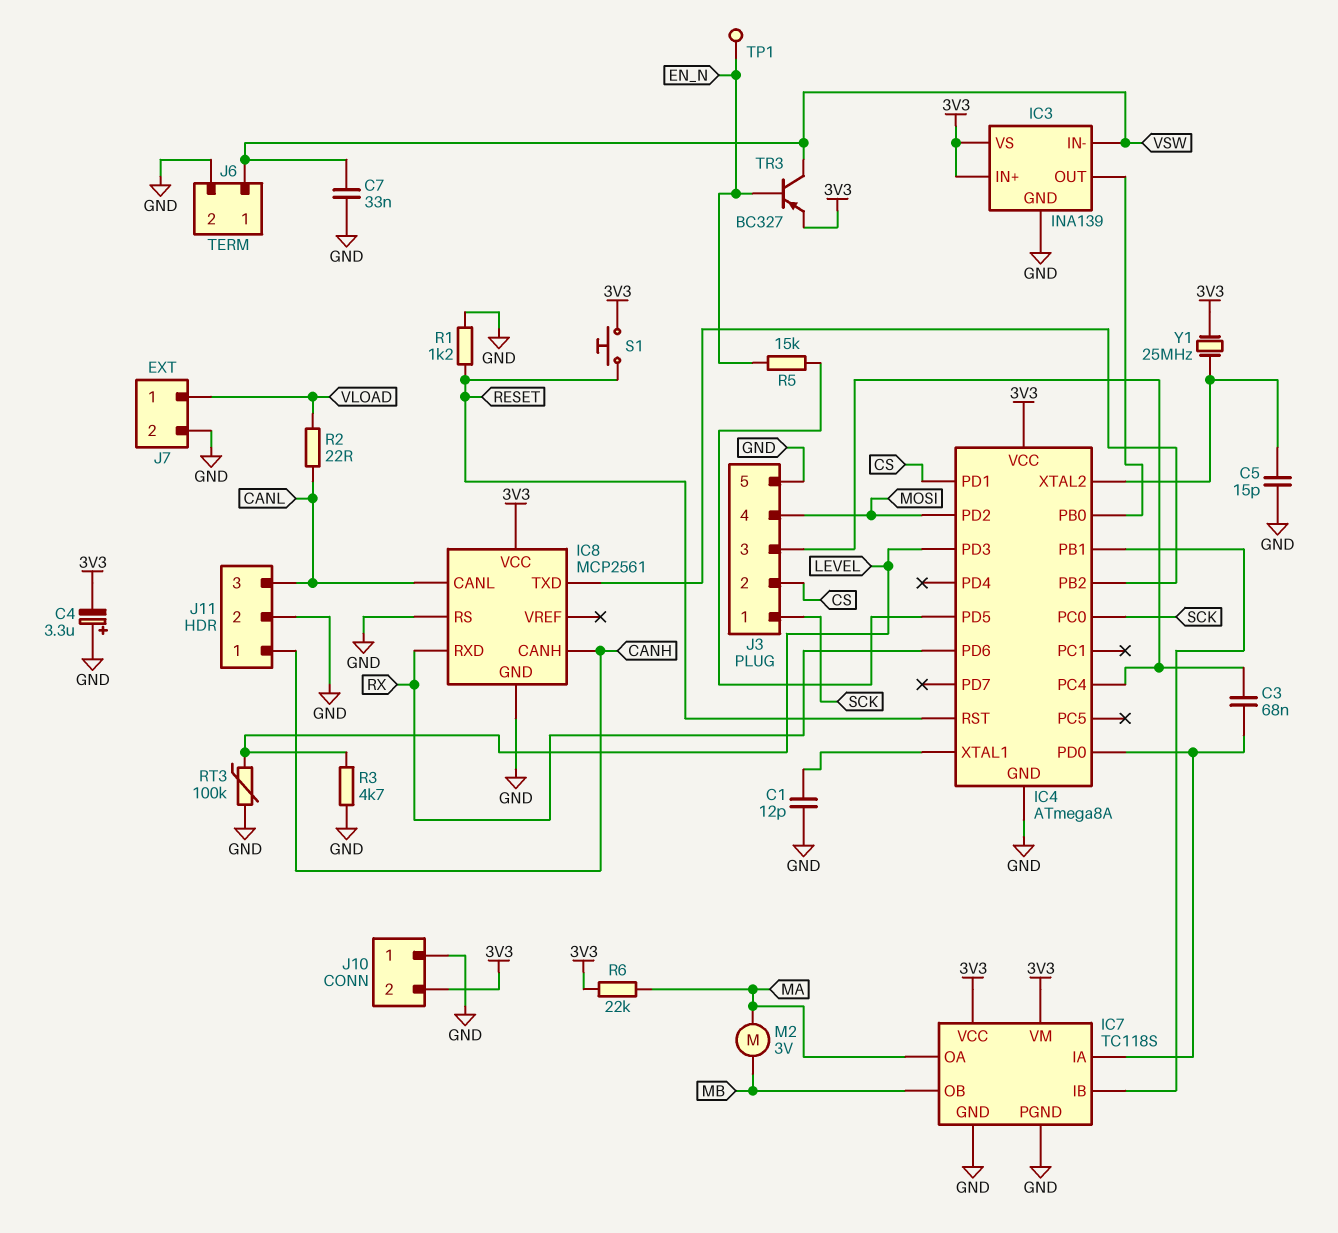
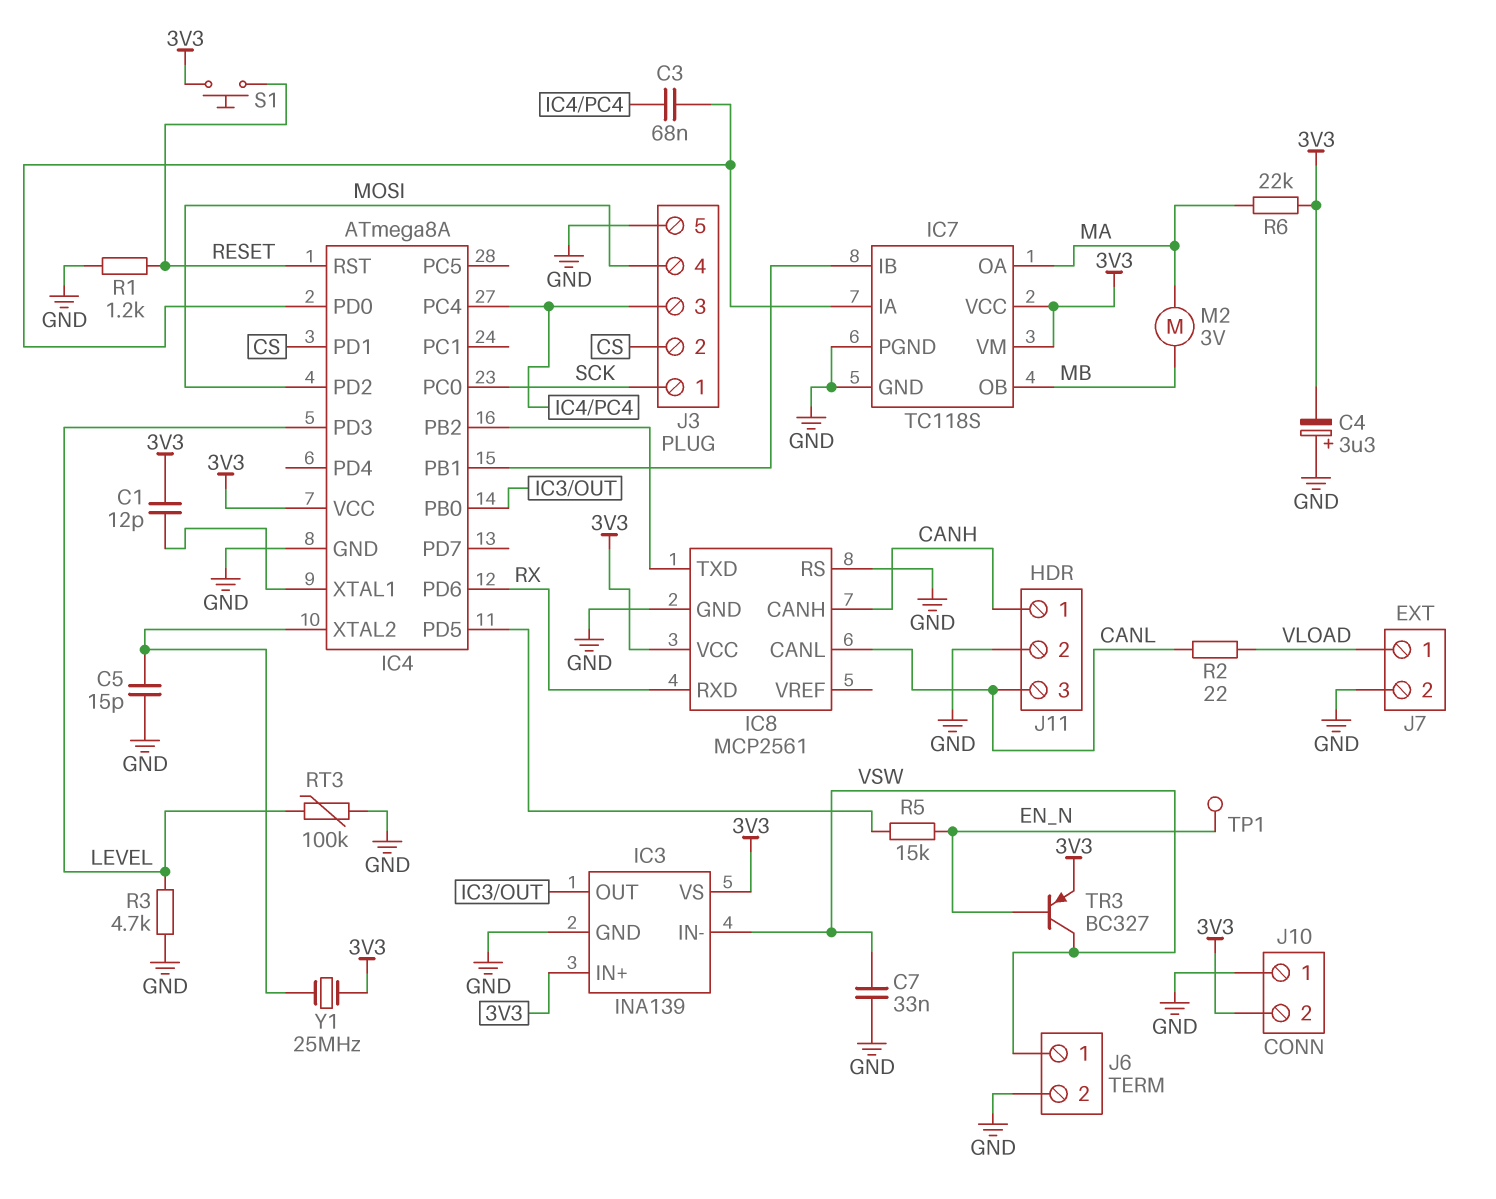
C1: 12pF (GND, IC4/XTAL1) -> 12pF (3V3, IC4/XTAL1)

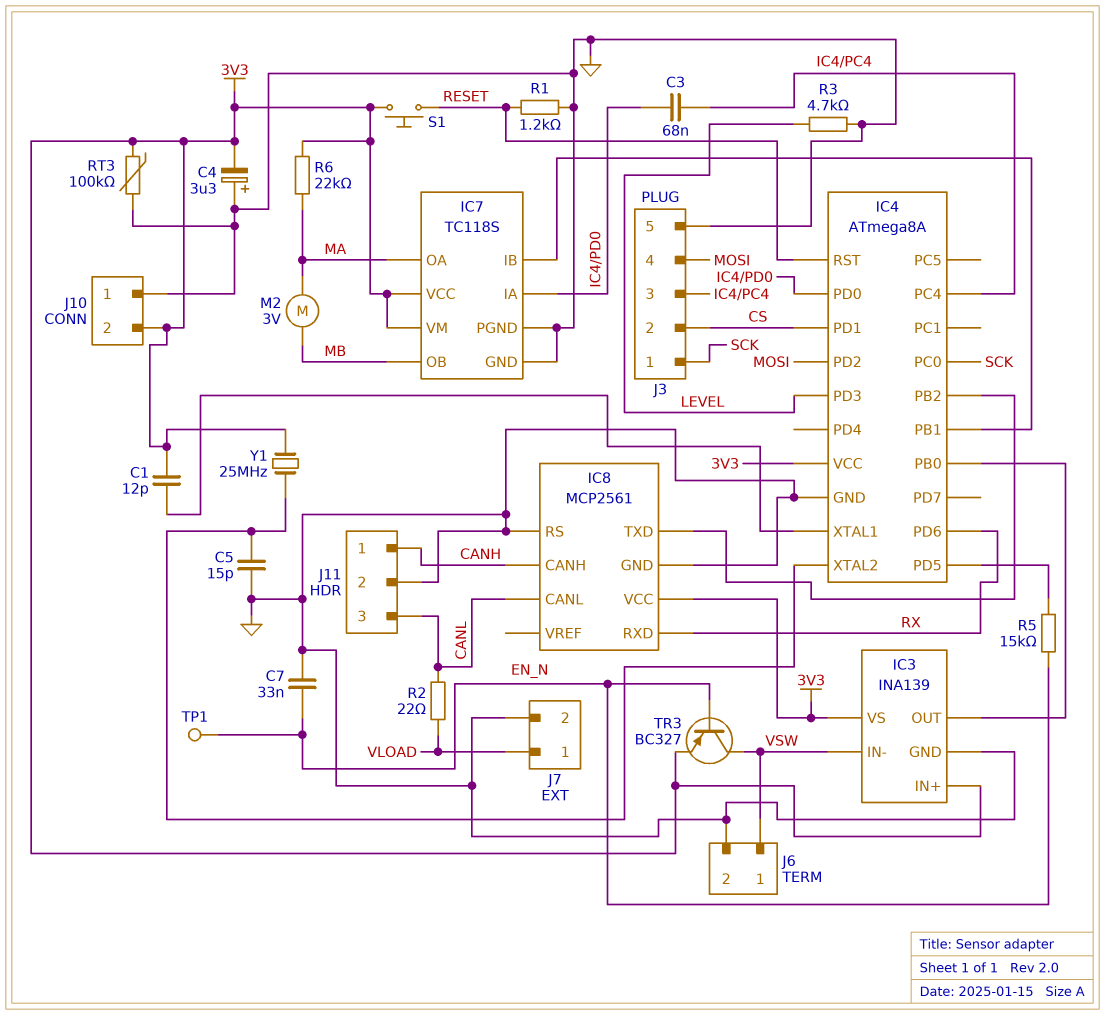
C7: 33nF (GND, VSW) -> 33nF (EN_N, GND)
RT3: 100k (GND, LEVEL) -> 100k (3V3, GND)

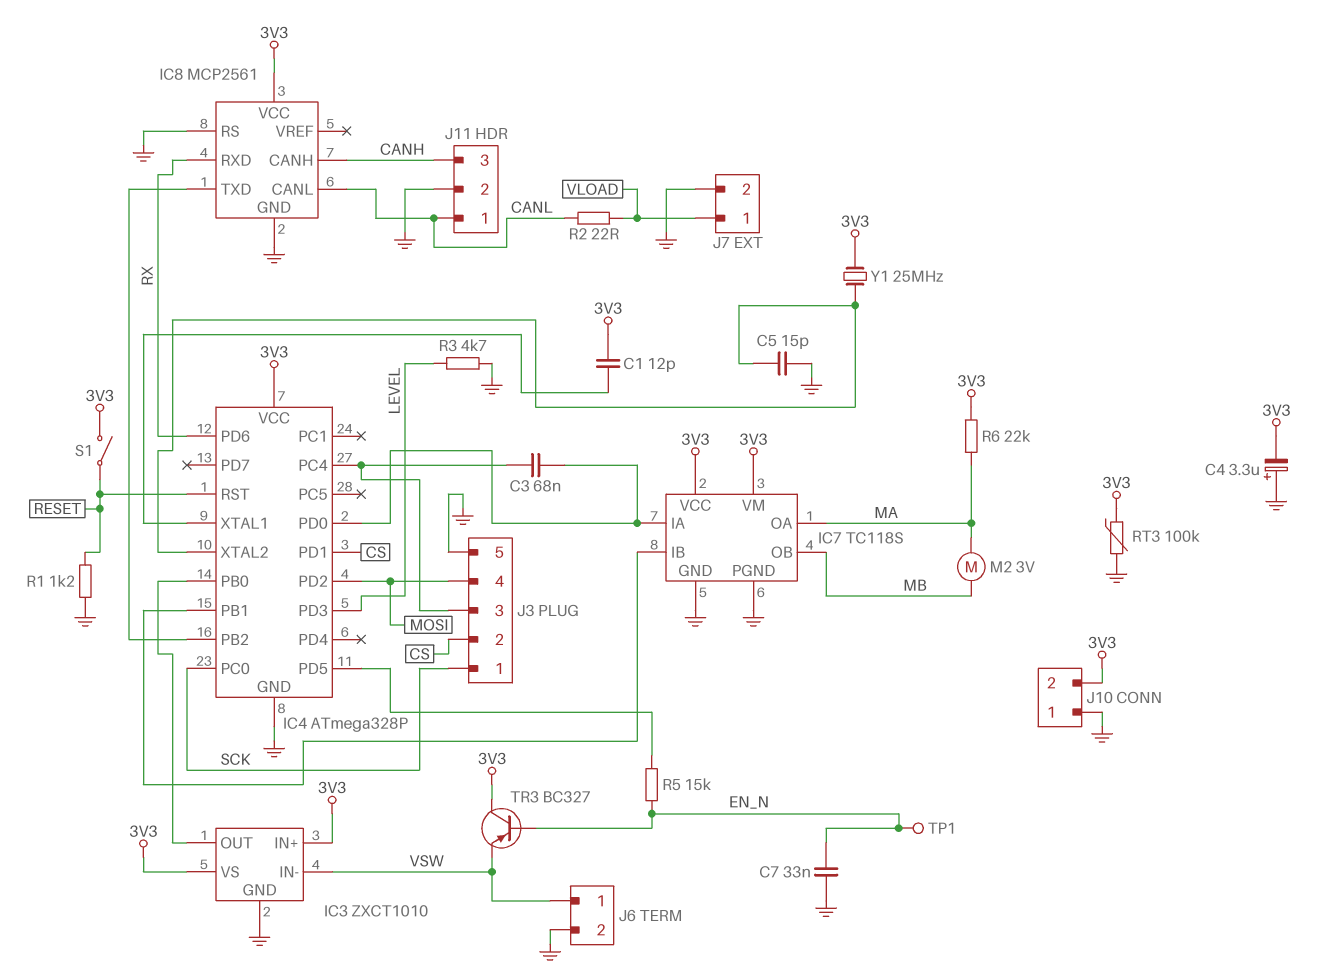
IC3: INA139 -> ZXCT1010
IC4: ATmega8A -> ATmega328P
J11 pin 1: CANH -> CANL
J11 pin 3: CANL -> CANH
S1: button (3V3, RESET) -> switch (3V3, RESET)
TR3: PNP BC327 (B EN_N, C VSW, E 3V3) -> PNP BC327 (B EN_N, C 3V3, E VSW)

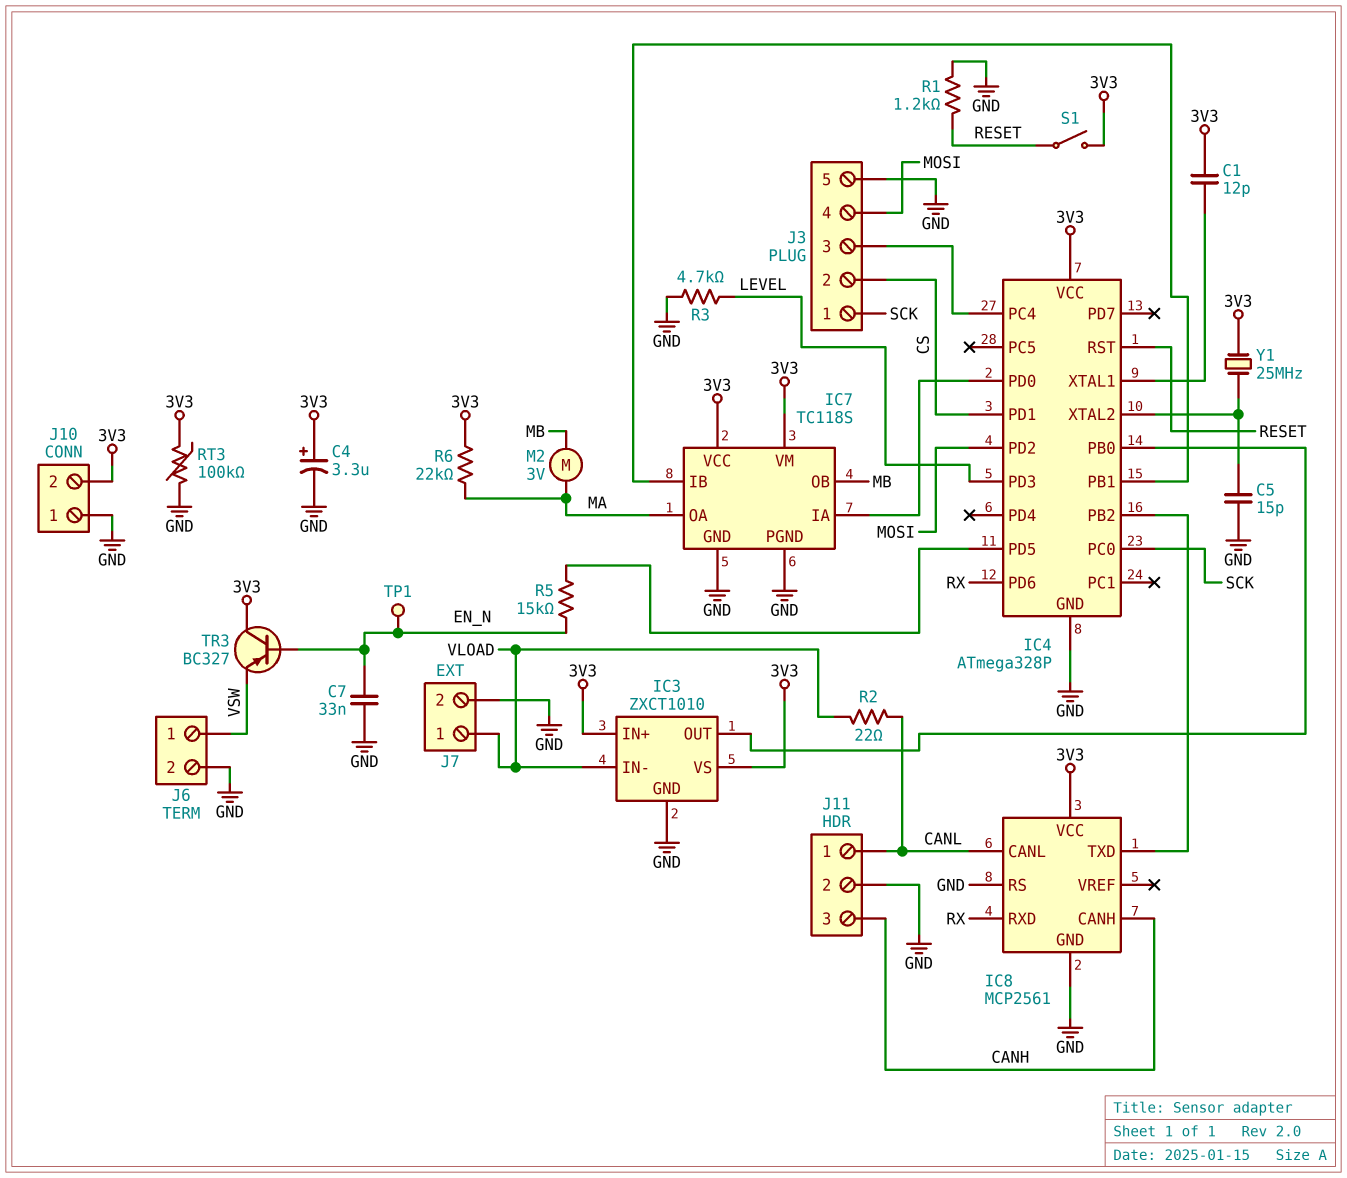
C3: 68nF (IC4/PC4, IC4/PD0) -> none
C4: 3.3uF (plus GND, minus 3V3) -> 3.3uF (plus 3V3, minus GND)
IC3 pin IN-: VSW -> VLOAD

